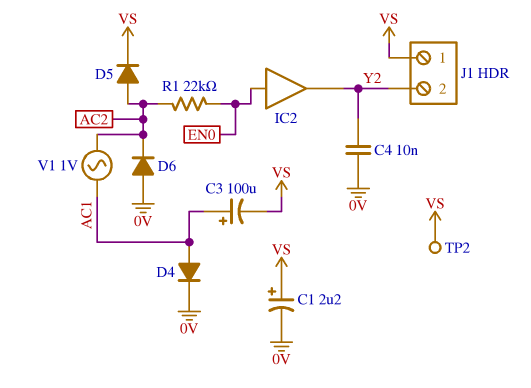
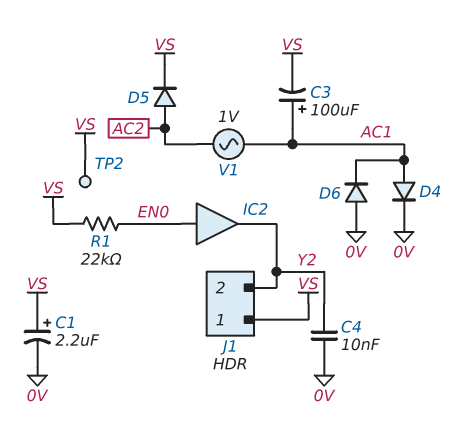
D6: diode (A 0V, K AC2) -> diode (A 0V, K AC1)
R1: 22k (AC2, EN0) -> 22k (EN0, VS)

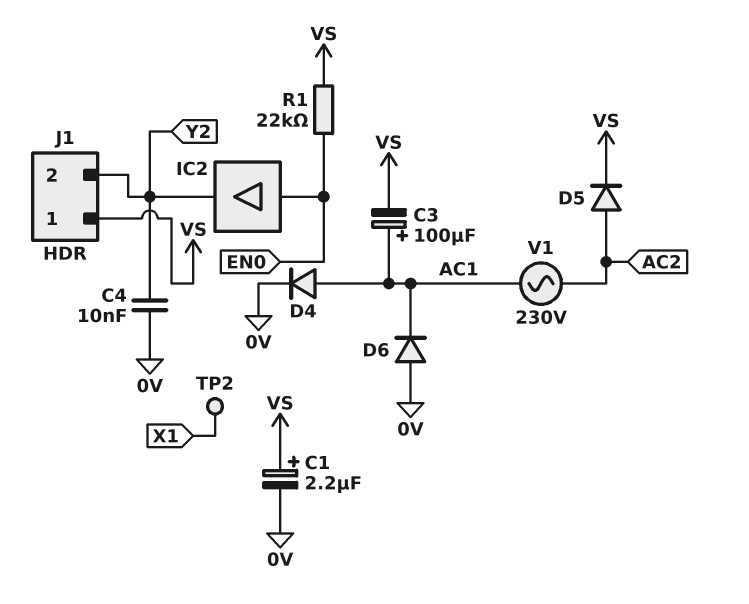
TP2: test point (VS) -> test point (X1)
V1: AC 1V (AC1, AC2) -> AC 230V (AC1, AC2)

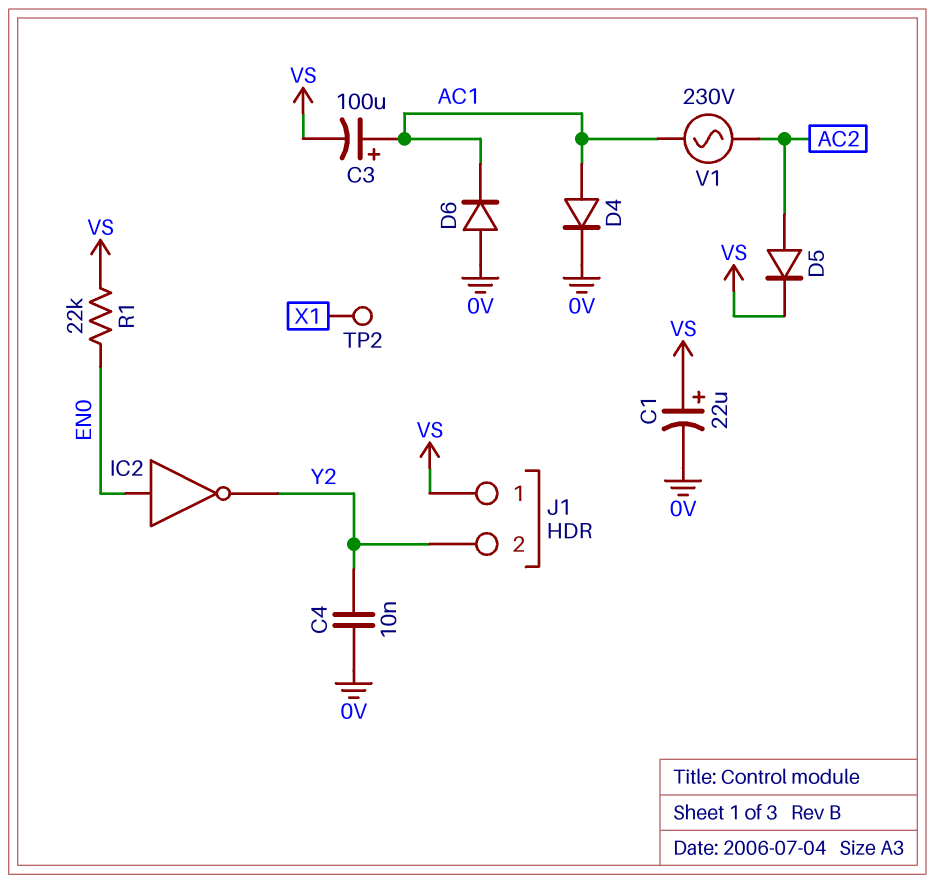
C1: 2.2uF (plus VS, minus 0V) -> 22uF (plus VS, minus 0V)
IC2: buffer (in EN0, out Y2) -> NOT (in EN0, out Y2)

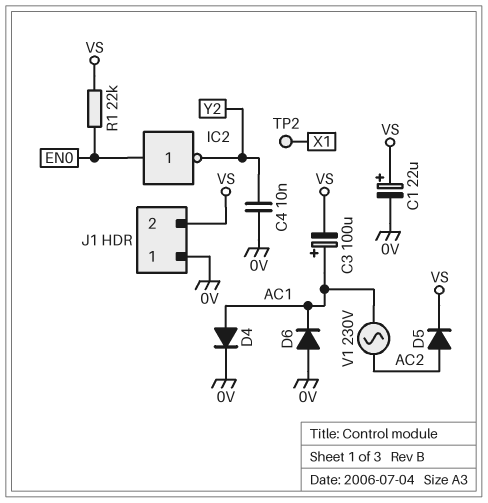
J1 pin 1: VS -> 0V
J1 pin 2: Y2 -> VS

